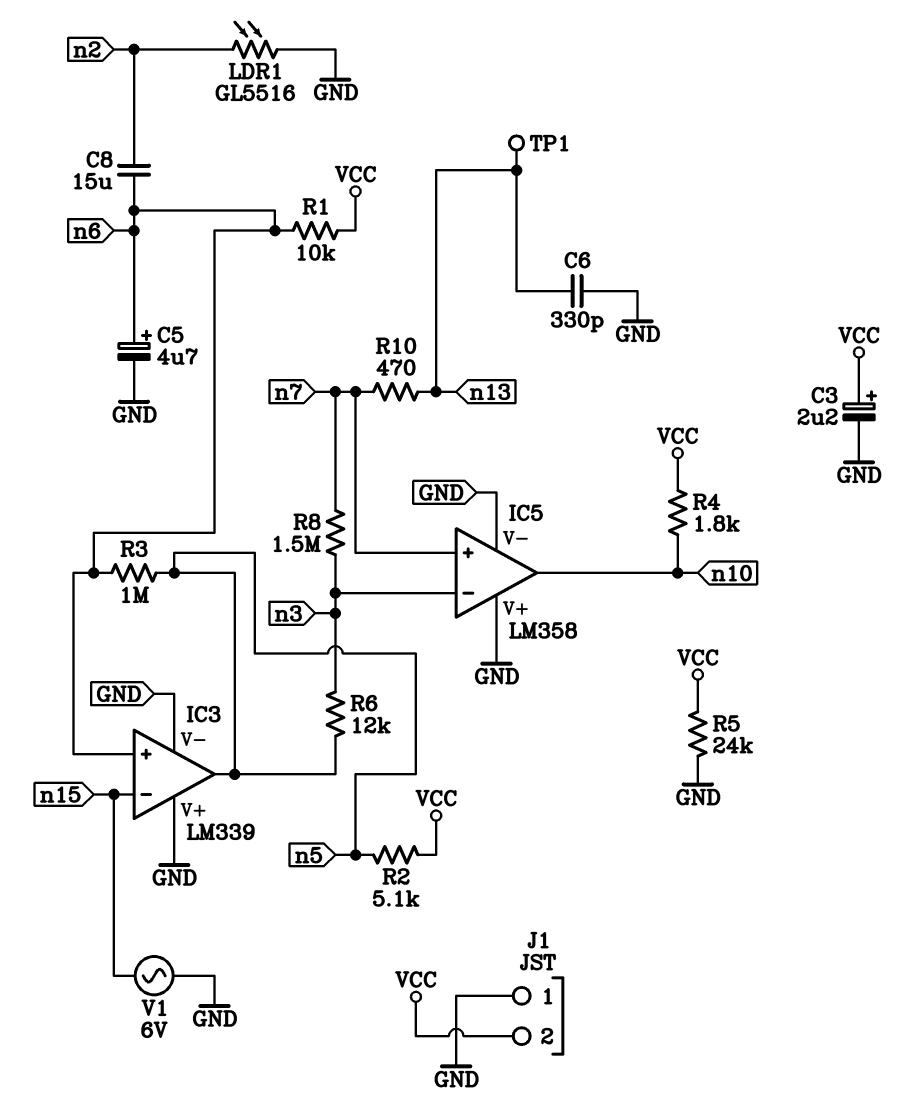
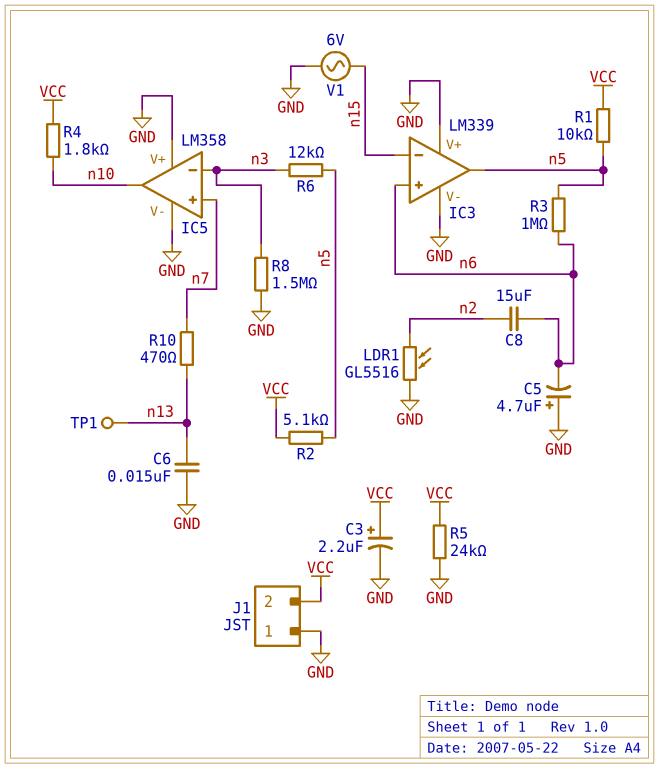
C5: 4.7uF (plus n6, minus GND) -> 4.7uF (plus GND, minus n6)
C6: 330pF (GND, n13) -> 15nF (GND, n13)
R1: 10k (VCC, n6) -> 10k (VCC, n5)
R8: 1.5M (n3, n7) -> 1.5M (GND, n3)

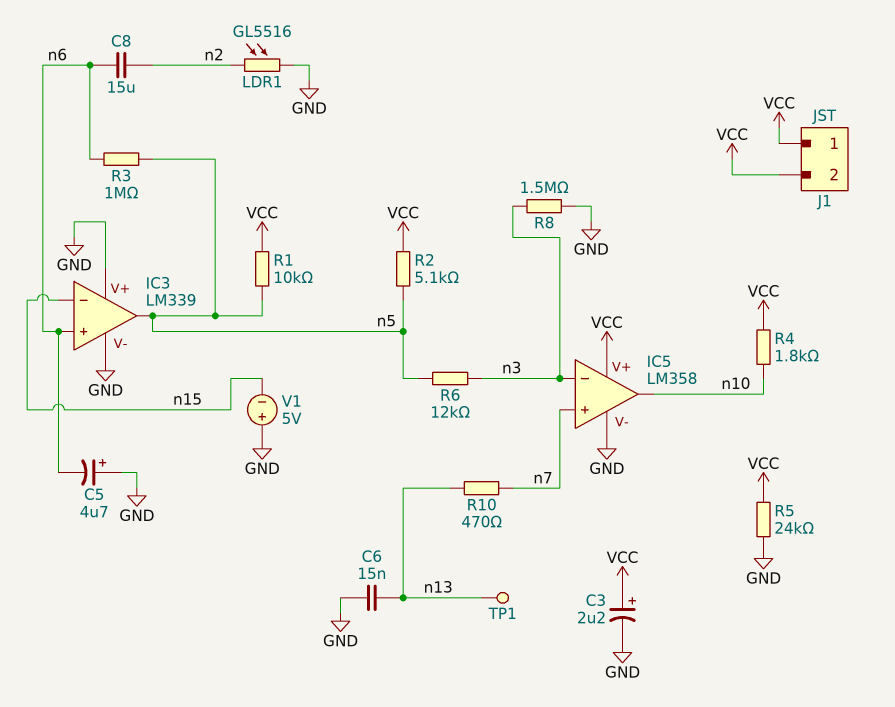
IC5 pin V+: GND -> VCC
J1 pin 1: GND -> VCC
V1: AC 6V (GND, n15) -> 5V (plus GND, minus n15)

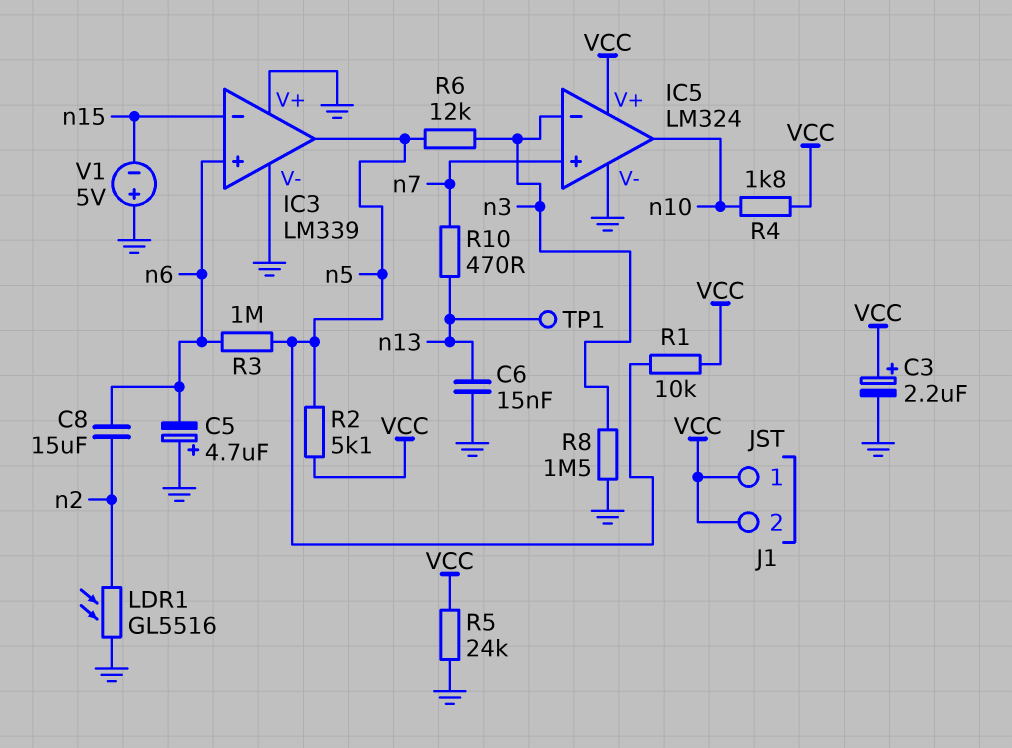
IC5: LM358 -> LM324

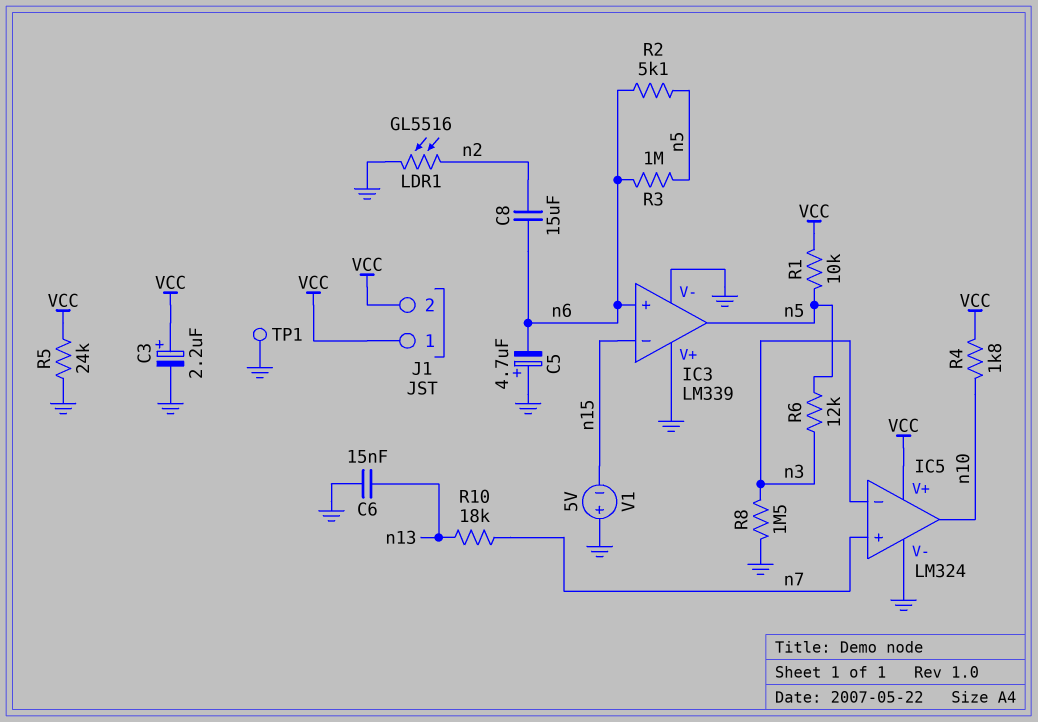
R2: 5.1k (VCC, n5) -> 5.1k (n5, n6)
R10: 470 (n7, n13) -> 18k (n7, n13)
TP1: test point (n13) -> test point (GND)

